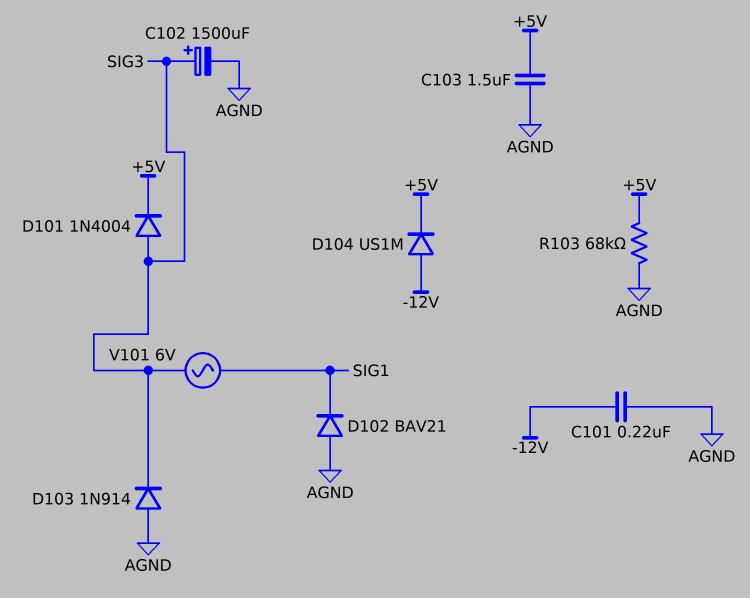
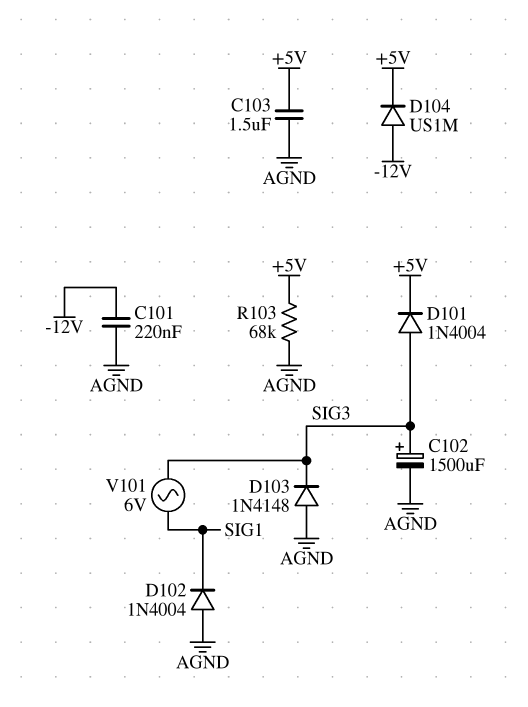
D102: diode BAV21 (A AGND, K SIG1) -> diode 1N4004 (A AGND, K SIG1)
D103: diode 1N914 (A AGND, K SIG3) -> diode 1N4148 (A AGND, K SIG3)

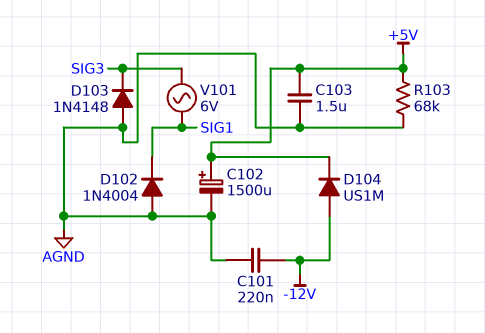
C102: 1500uF (plus SIG3, minus AGND) -> 1500uF (plus +5V, minus AGND)
D101: diode 1N4004 (A SIG3, K +5V) -> none

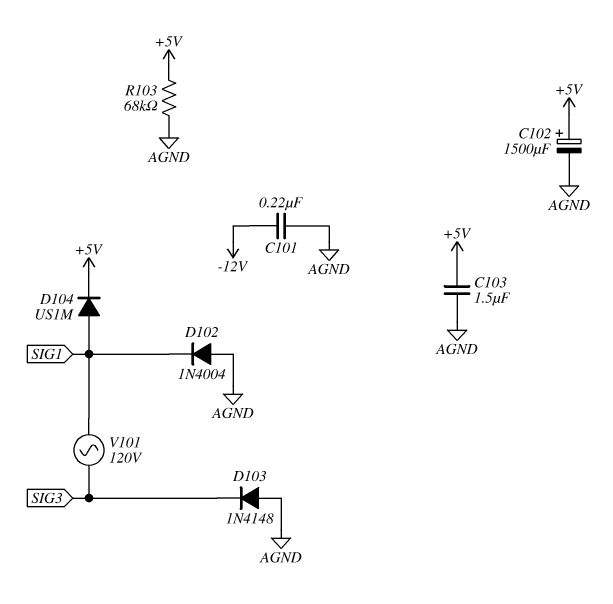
D104: diode US1M (A -12V, K +5V) -> diode US1M (A SIG1, K +5V)
V101: AC 6V (SIG1, SIG3) -> AC 120V (SIG1, SIG3)

